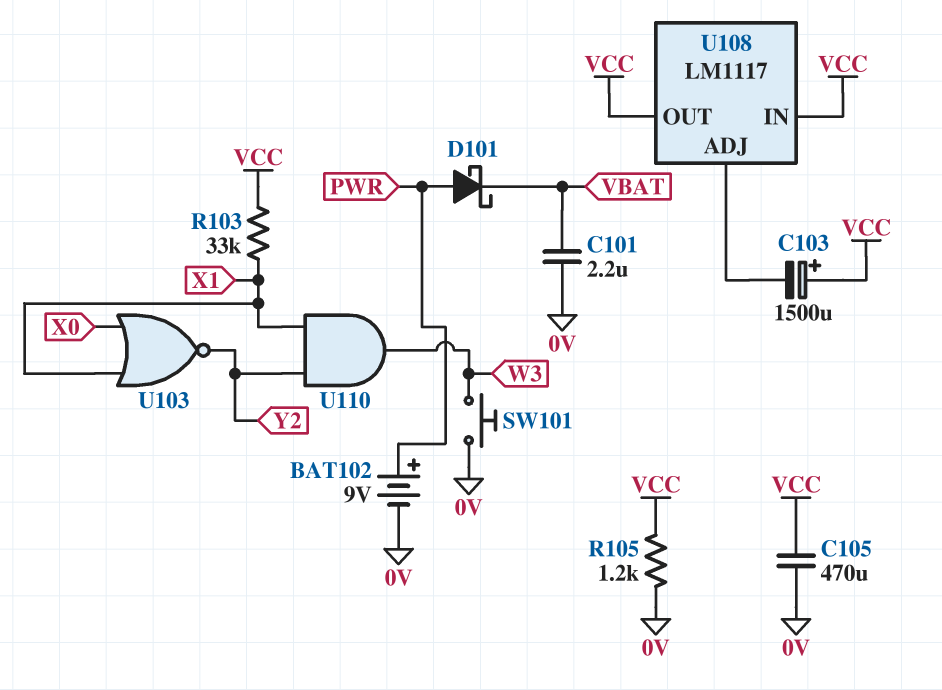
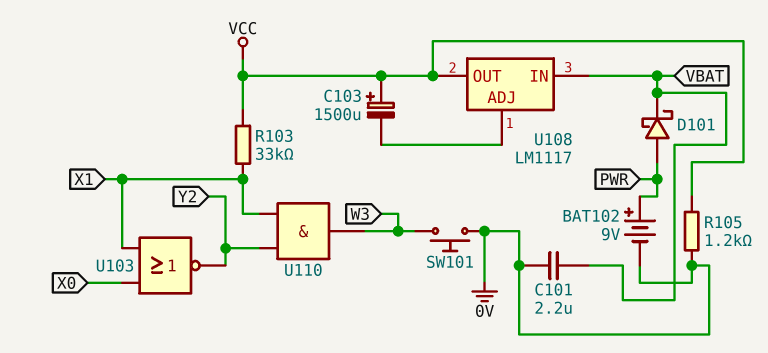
C105: 470uF (0V, VCC) -> none
U108 pin IN: VCC -> VBAT

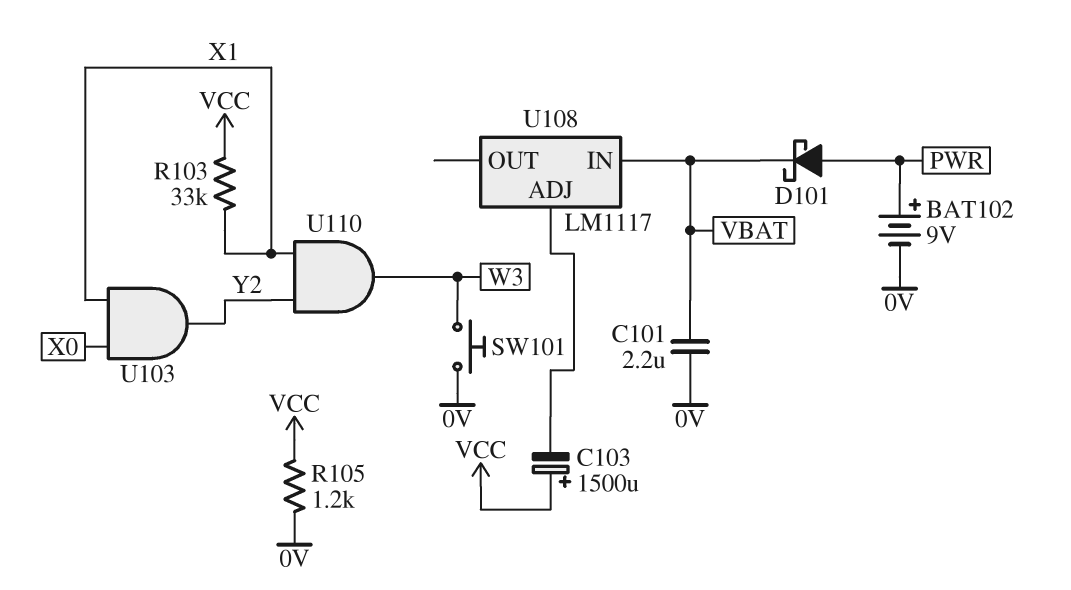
U103: NOR (in X0, in X1, out Y2) -> AND (in X0, in X1, out Y2)
U108 pin OUT: VCC -> none

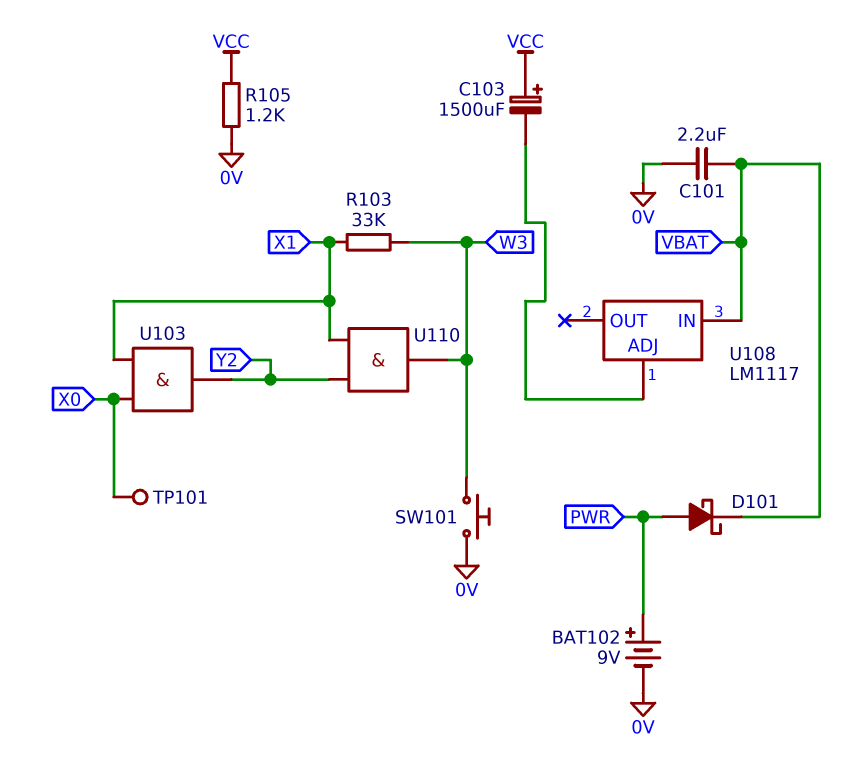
R103: 33k (VCC, X1) -> 33k (W3, X1)
TP101: none -> test point (X0)

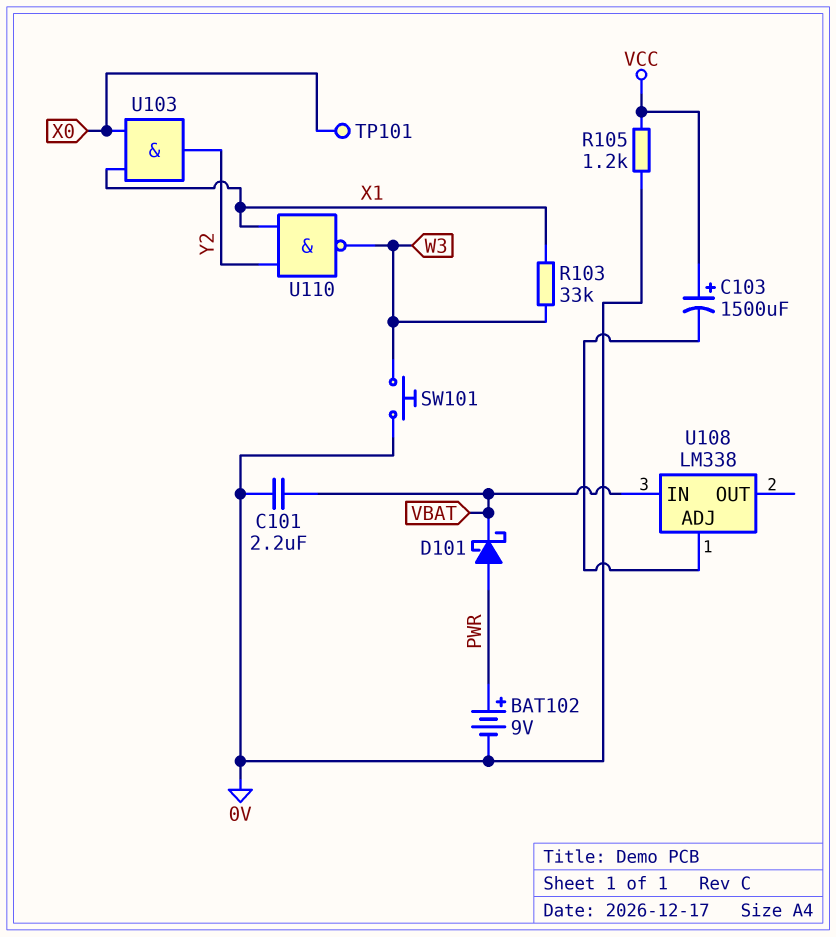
U108: LM1117 -> LM338
U110: AND (in X1, in Y2, out W3) -> NAND (in X1, in Y2, out W3)

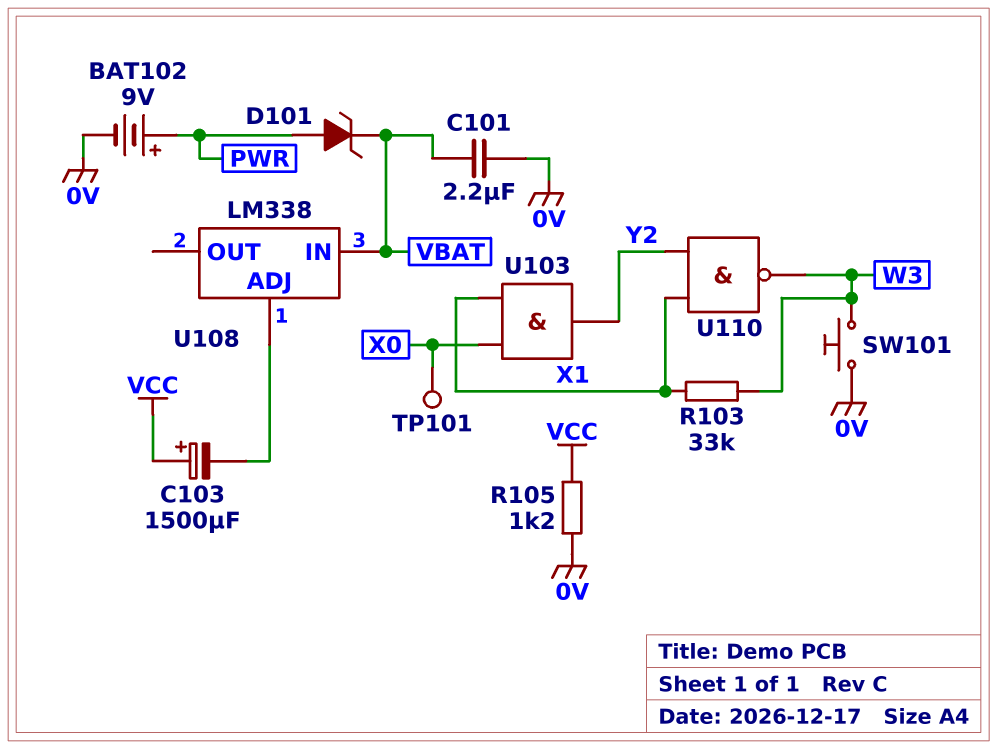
D101: schottky (A PWR, K VBAT) -> zener (A PWR, K VBAT)

